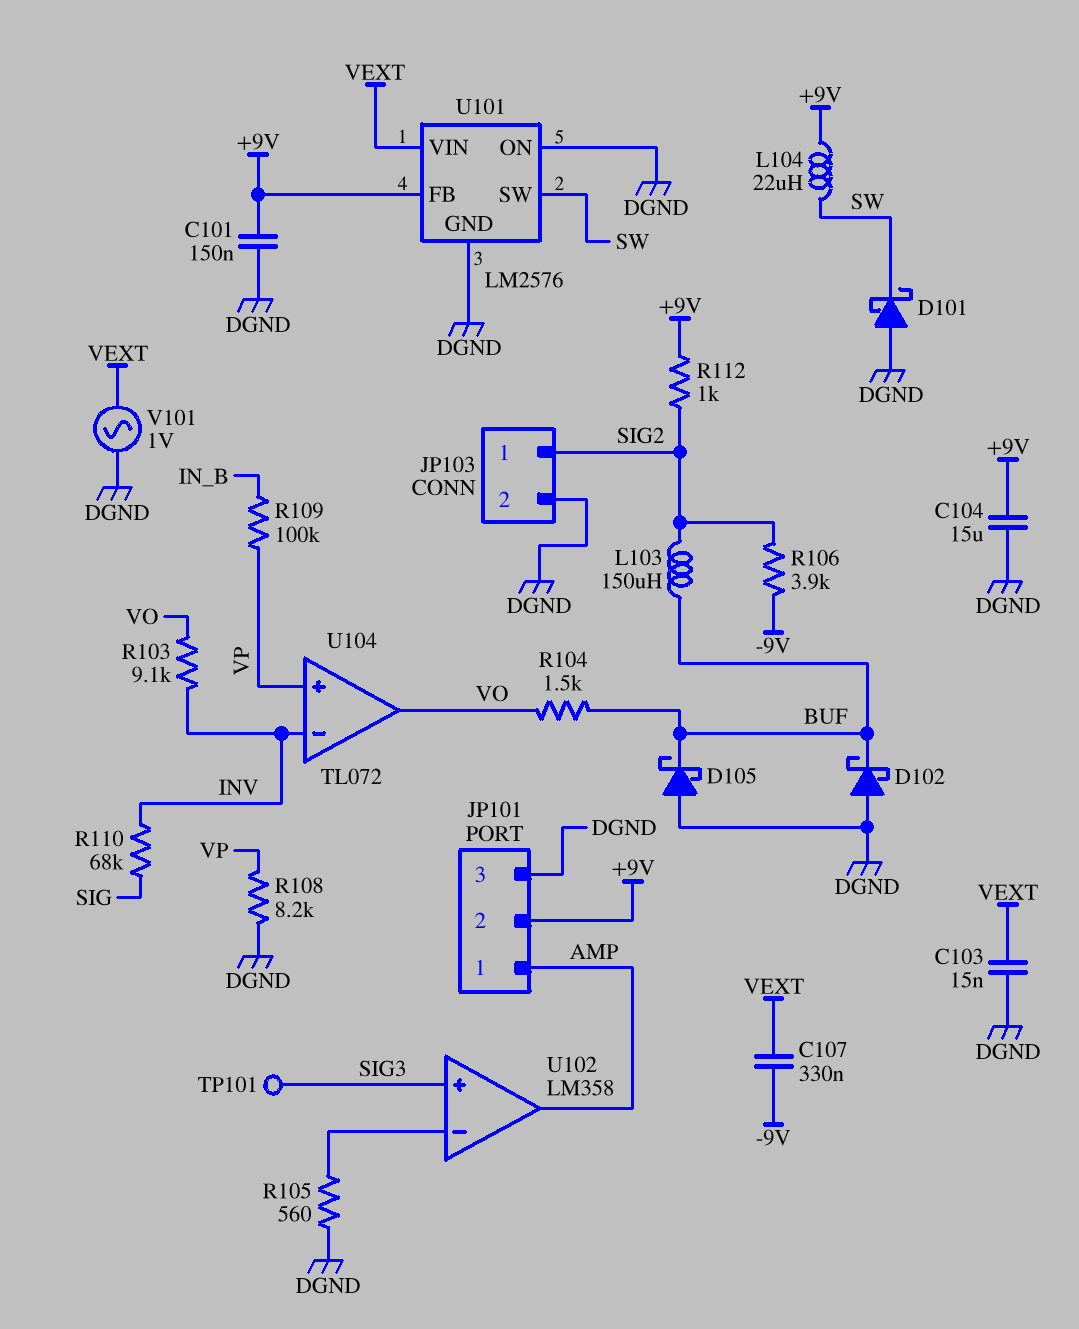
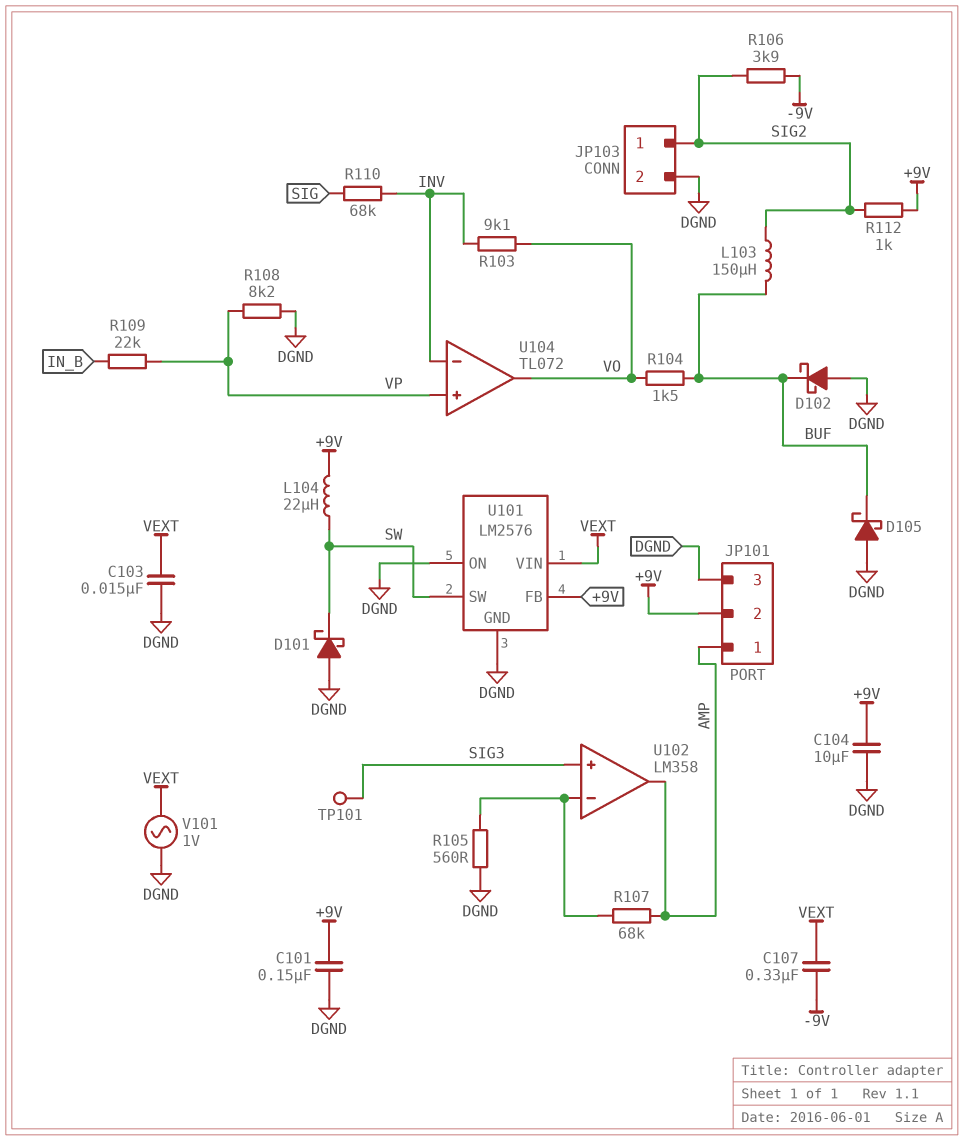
C104: 15uF (+9V, DGND) -> 10uF (+9V, DGND)
R107: none -> 68k (AMP, U102/in-)
R109: 100k (IN_B, VP) -> 22k (IN_B, VP)

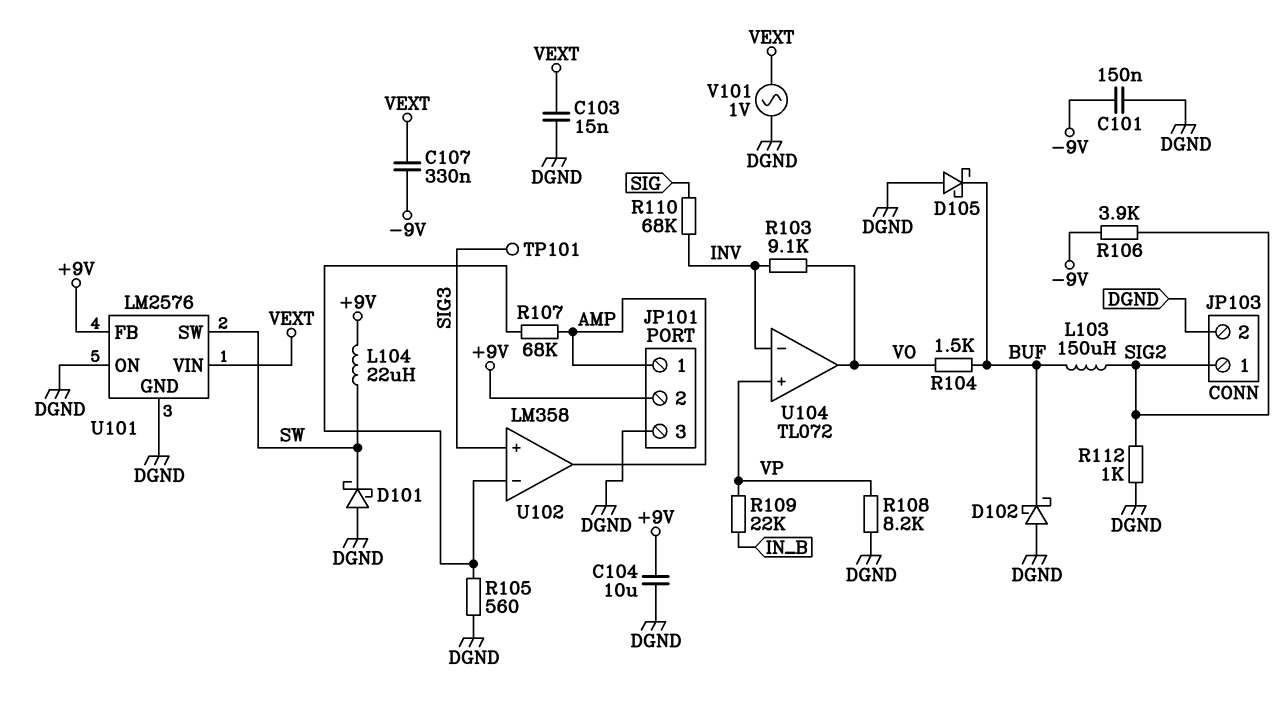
C101: 150nF (+9V, DGND) -> 150nF (-9V, DGND)
R112: 1k (+9V, SIG2) -> 1k (DGND, SIG2)

